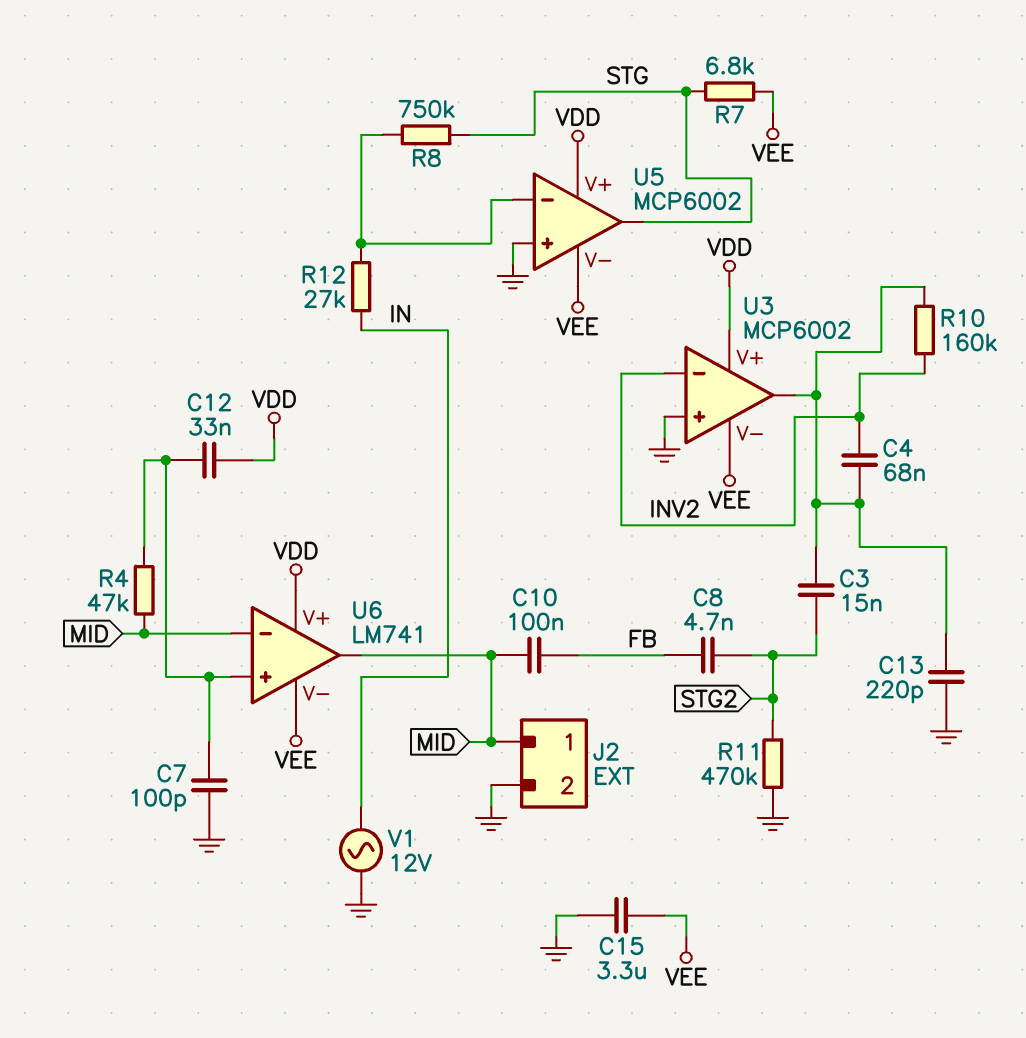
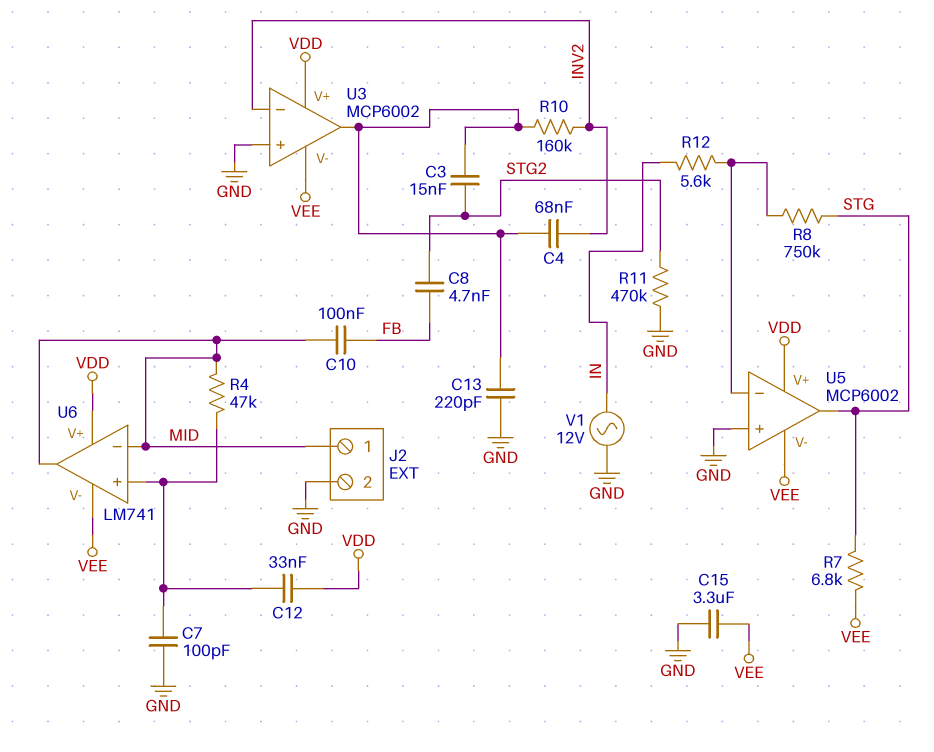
R12: 27k (IN, U5/in-) -> 5.6k (IN, U5/in-)

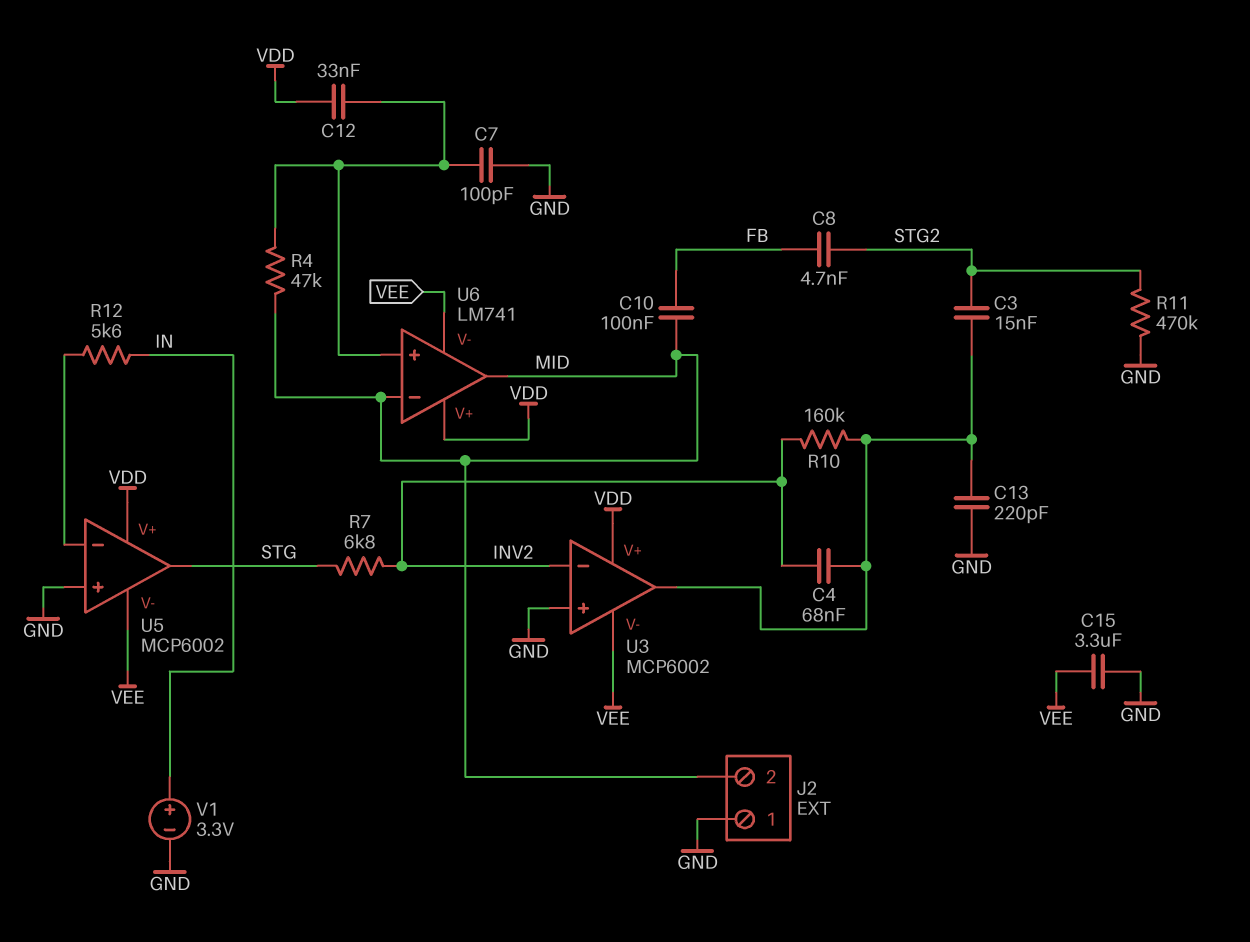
J2 pin 1: MID -> GND
J2 pin 2: GND -> MID
R7: 6.8k (STG, VEE) -> 6.8k (INV2, STG)
R8: 750k (STG, U5/in-) -> none
V1: AC 12V (GND, IN) -> 3.3V (plus IN, minus GND)

